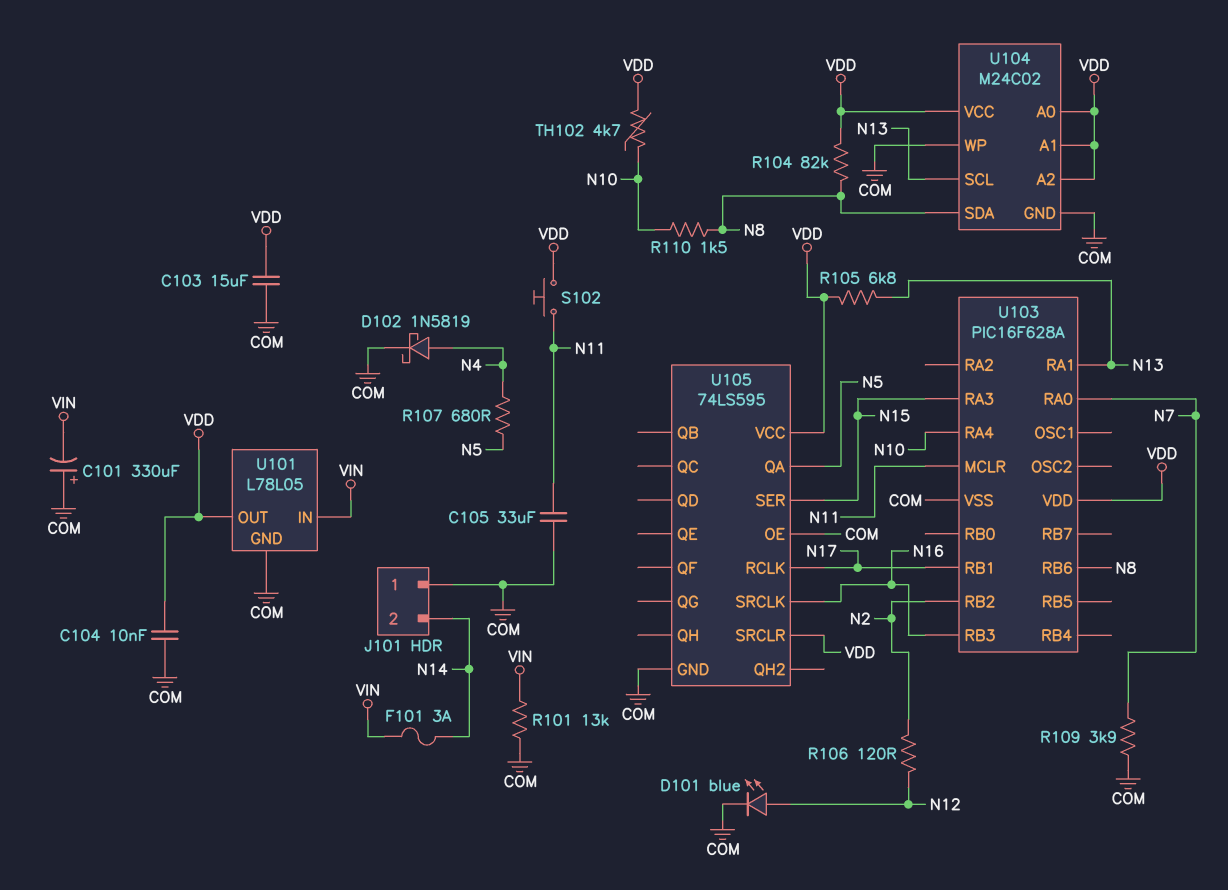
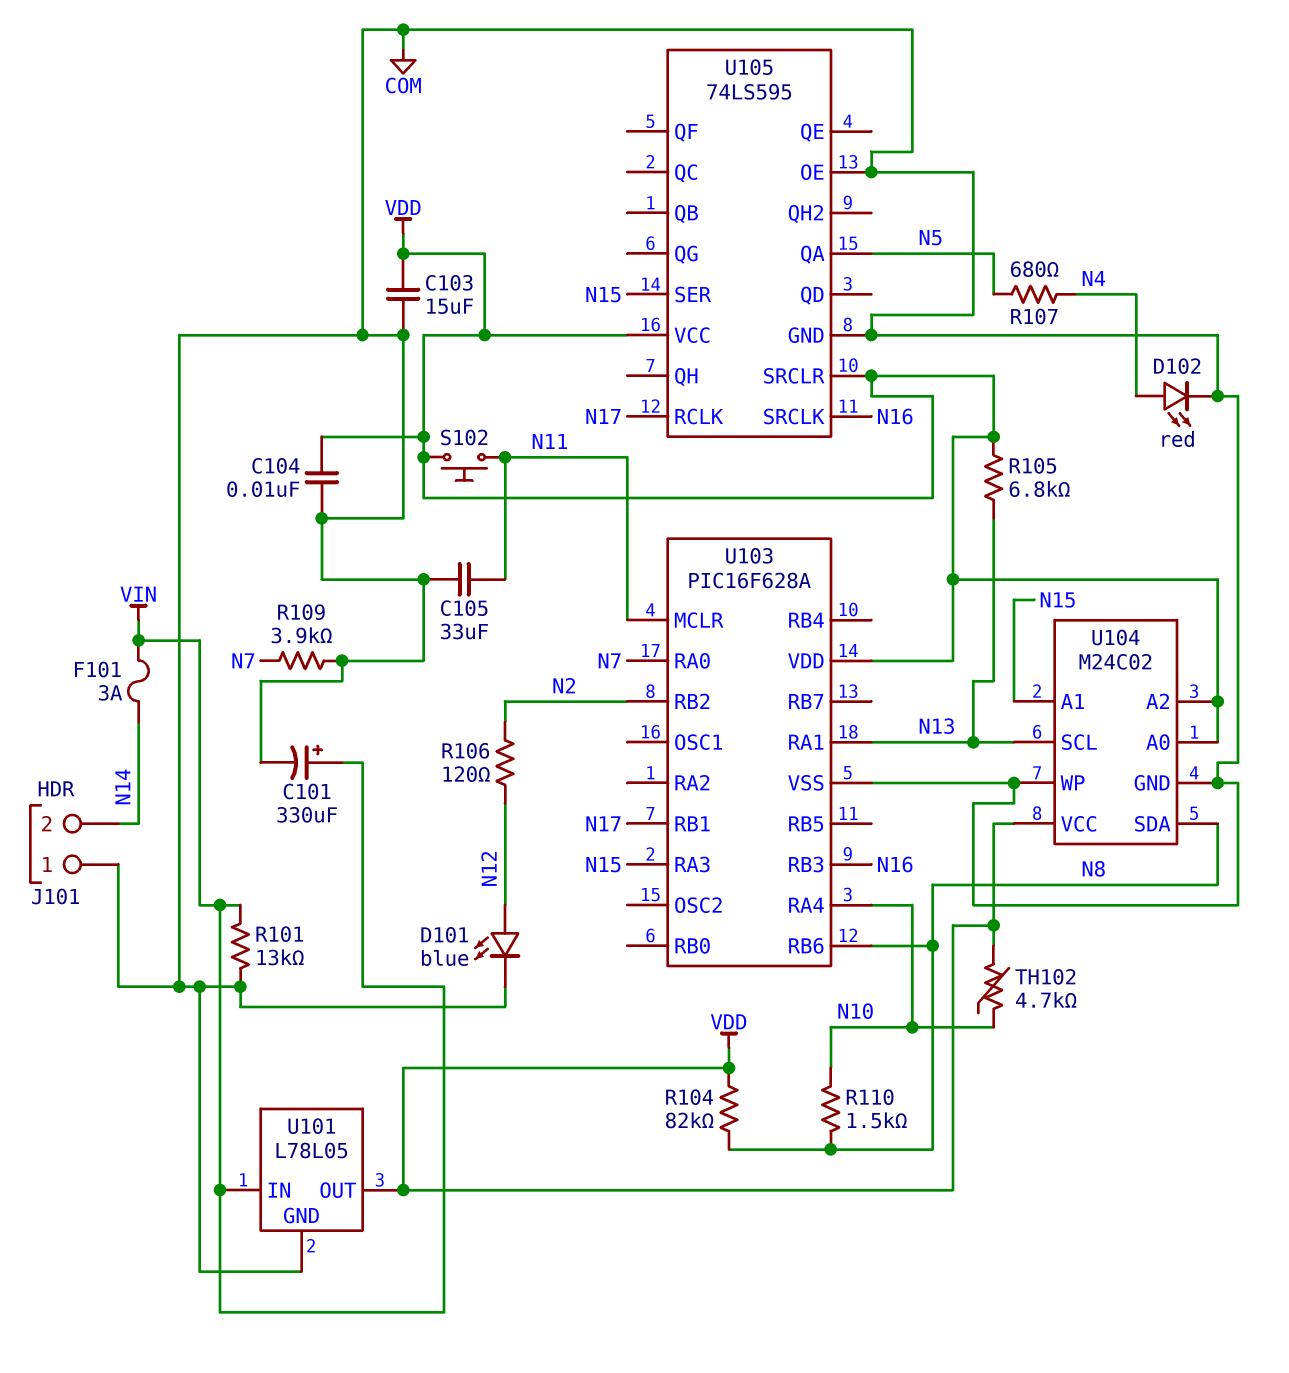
C101: 330uF (plus COM, minus VIN) -> 330uF (plus VIN, minus COM)
D102: schottky 1N5819 (A N4, K COM) -> LED red (A N4, K COM)
U104 pin A1: VDD -> N15

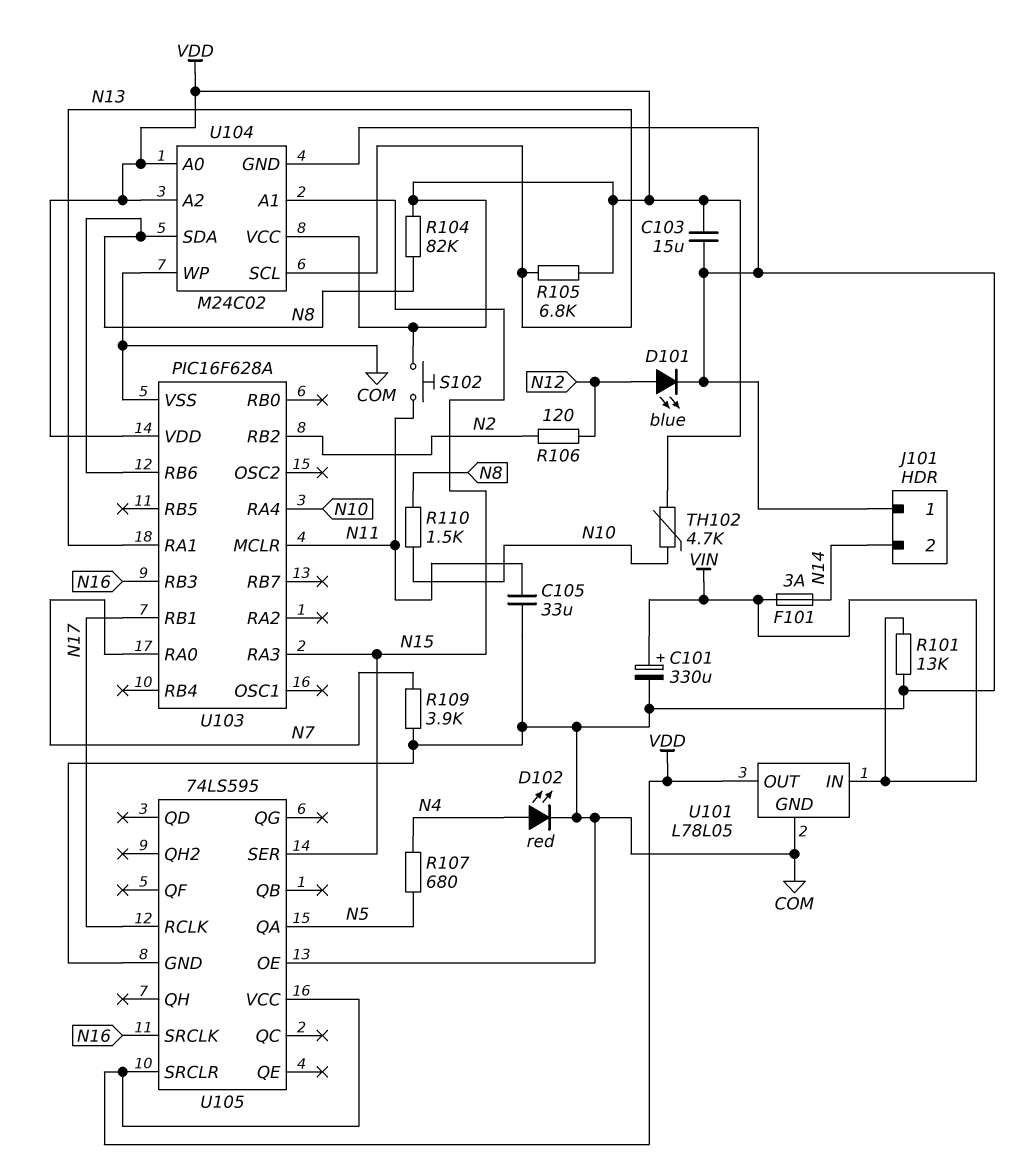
C104: 10nF (COM, VDD) -> none

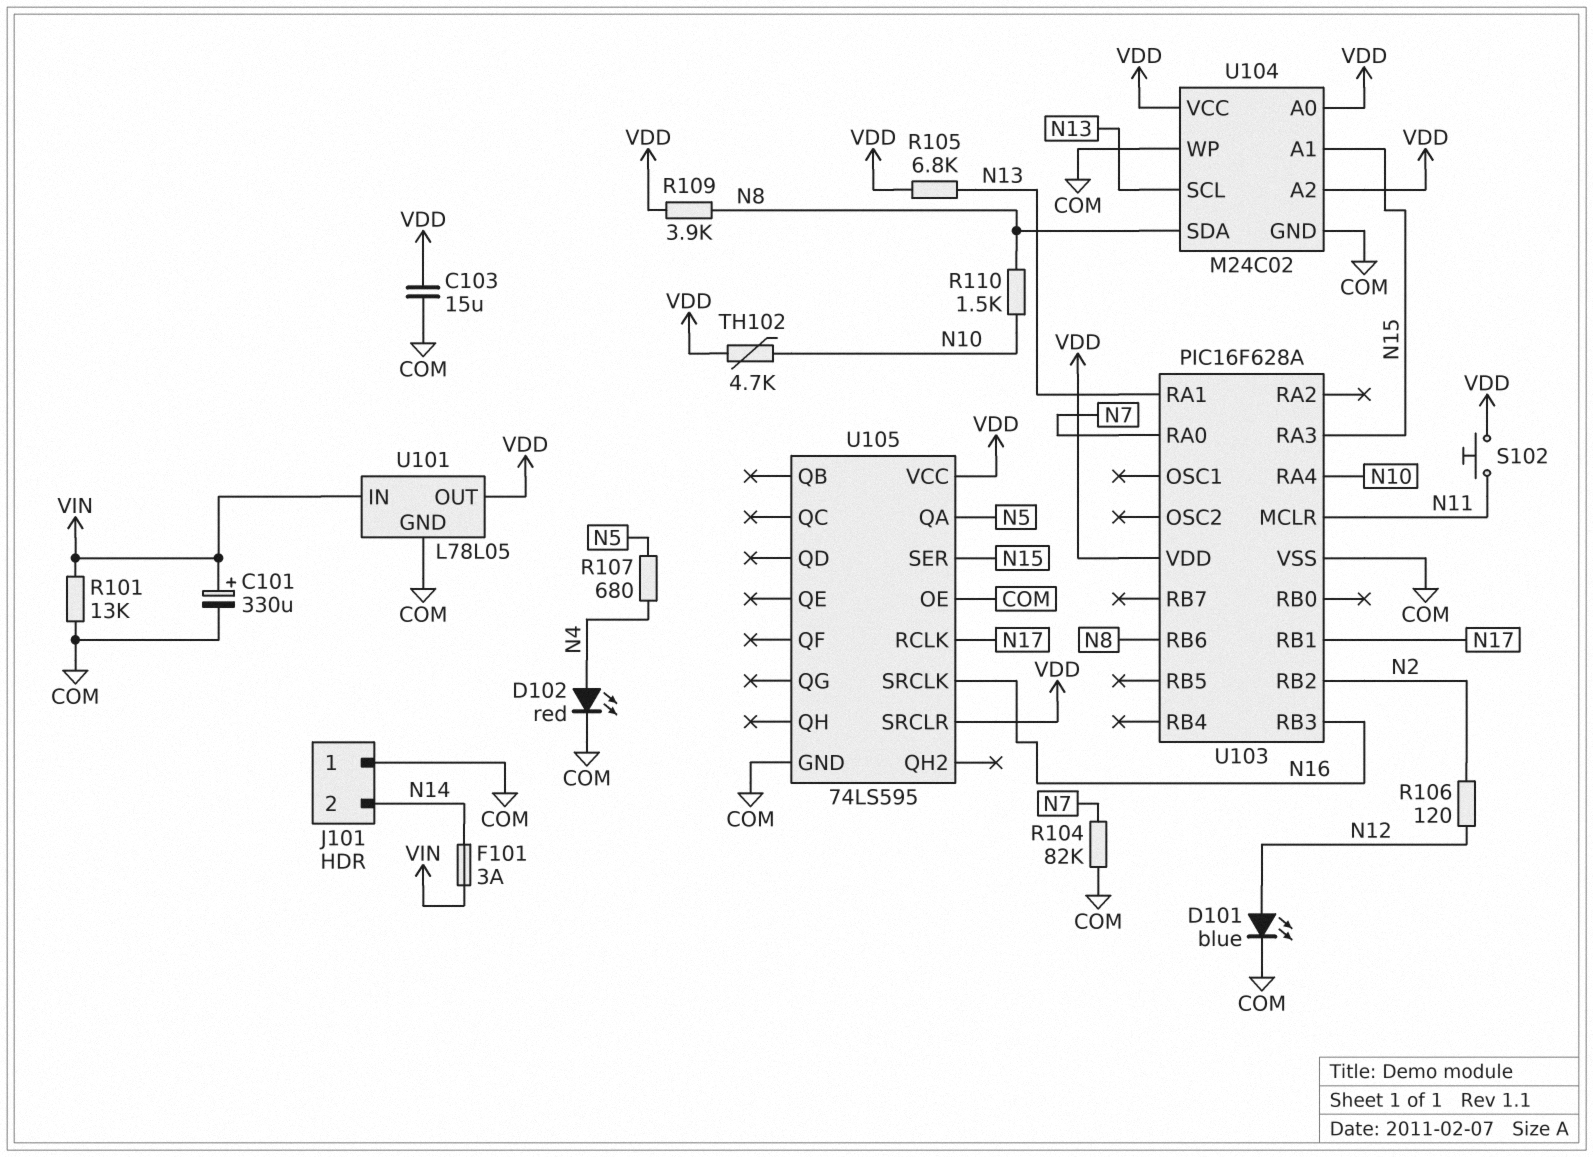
C105: 33uF (COM, N11) -> none
R104: 82k (N8, VDD) -> 82k (COM, N7)
R109: 3.9k (COM, N7) -> 3.9k (N8, VDD)

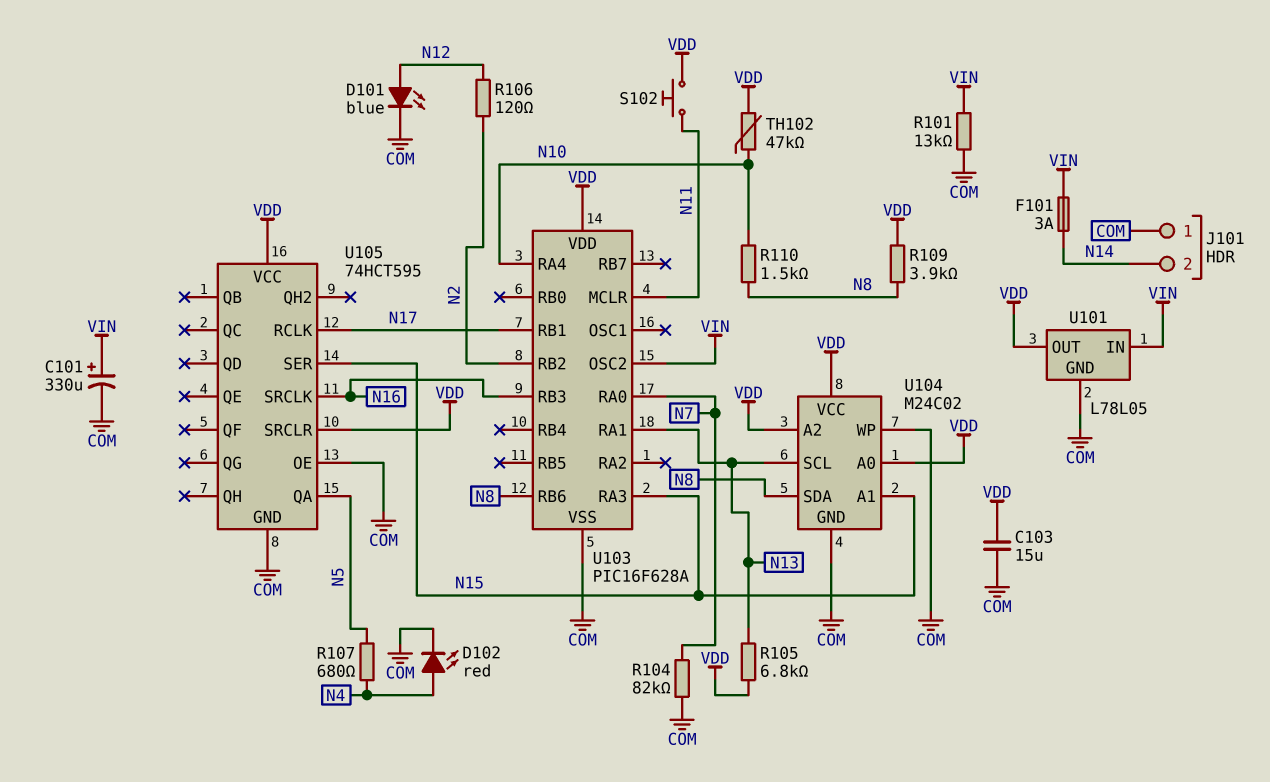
TH102: 4.7k (N10, VDD) -> 47k (N10, VDD)
U103 pin OSC2: none -> VIN
U105: 74LS595 -> 74HCT595

